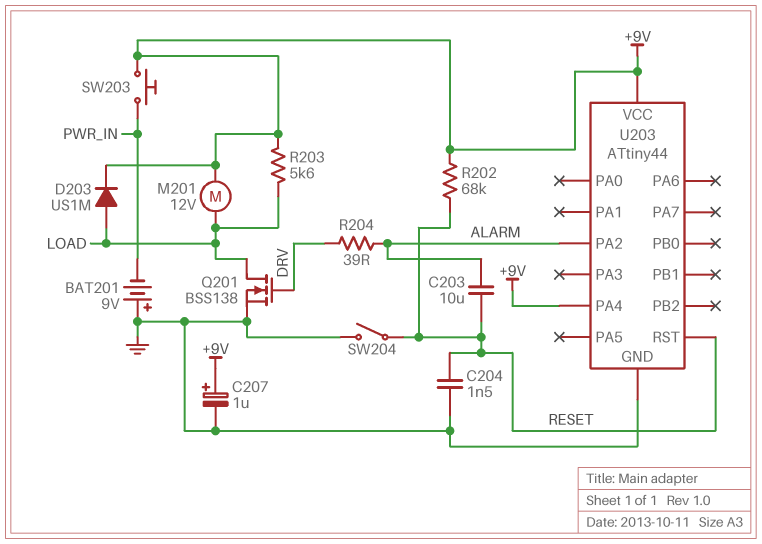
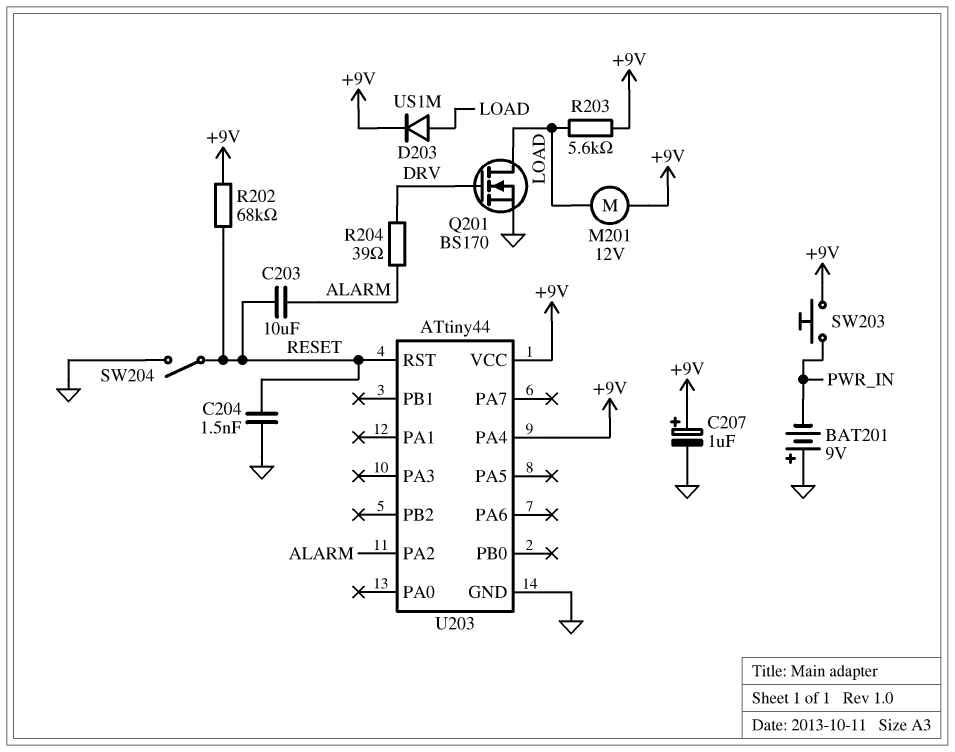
Q201: NMOS BSS138 (G DRV, D LOAD, S GND) -> NMOS BS170 (G DRV, D LOAD, S GND)

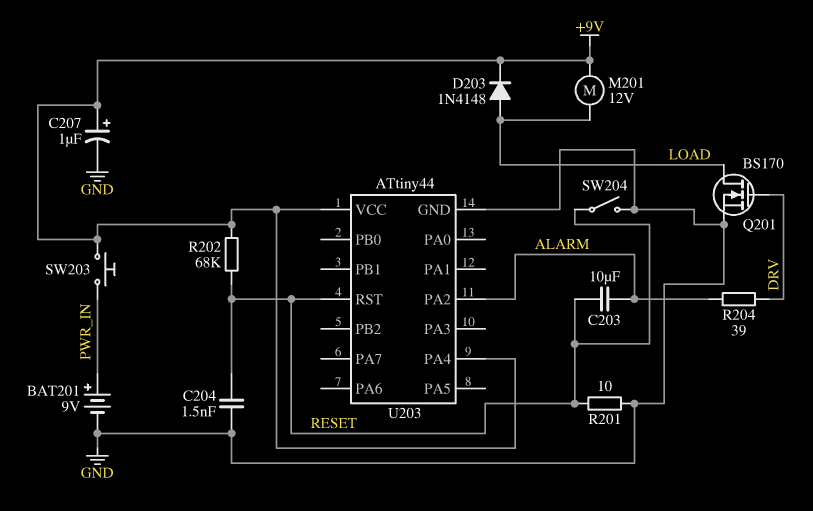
BAT201: 9V (plus GND, minus PWR_IN) -> 9V (plus PWR_IN, minus GND)
D203: diode US1M (A LOAD, K +9V) -> diode 1N4148 (A LOAD, K +9V)
R201: none -> 10 (GND, RESET)
R203: 5.6k (+9V, LOAD) -> none

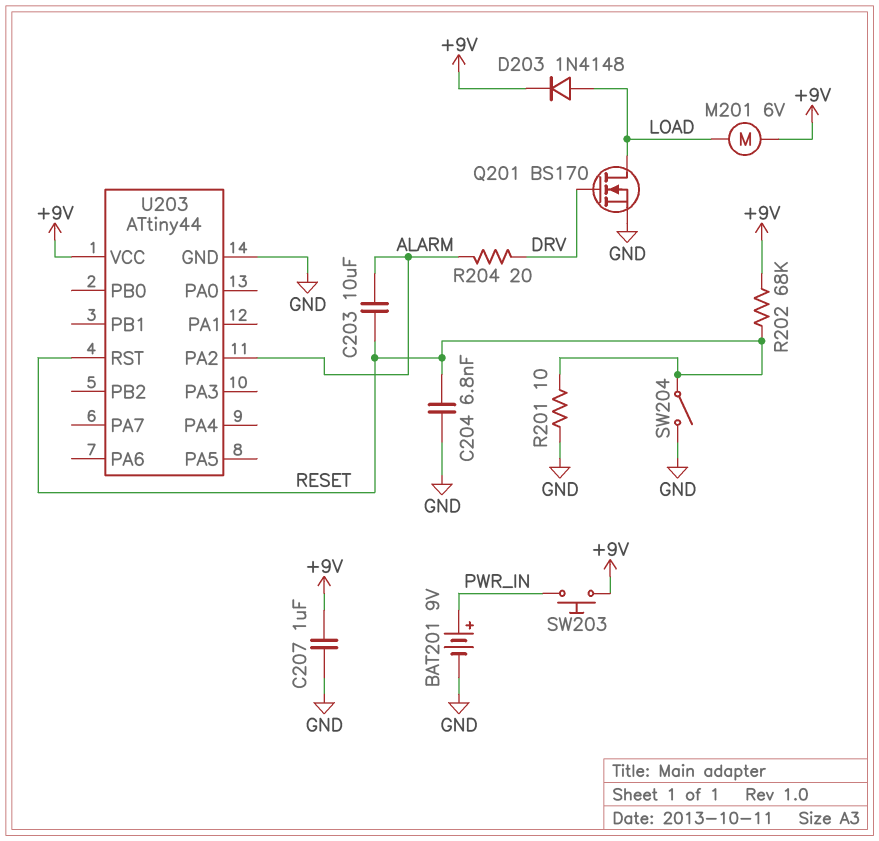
C204: 1.5nF (GND, RESET) -> 6.8nF (GND, RESET)
C207: 1uF (plus +9V, minus GND) -> 1uF (+9V, GND)
M201: motor 12V (+9V, LOAD) -> motor 6V (+9V, LOAD)
R204: 39 (ALARM, DRV) -> 20 (ALARM, DRV)
U203 pin PA4: +9V -> none

